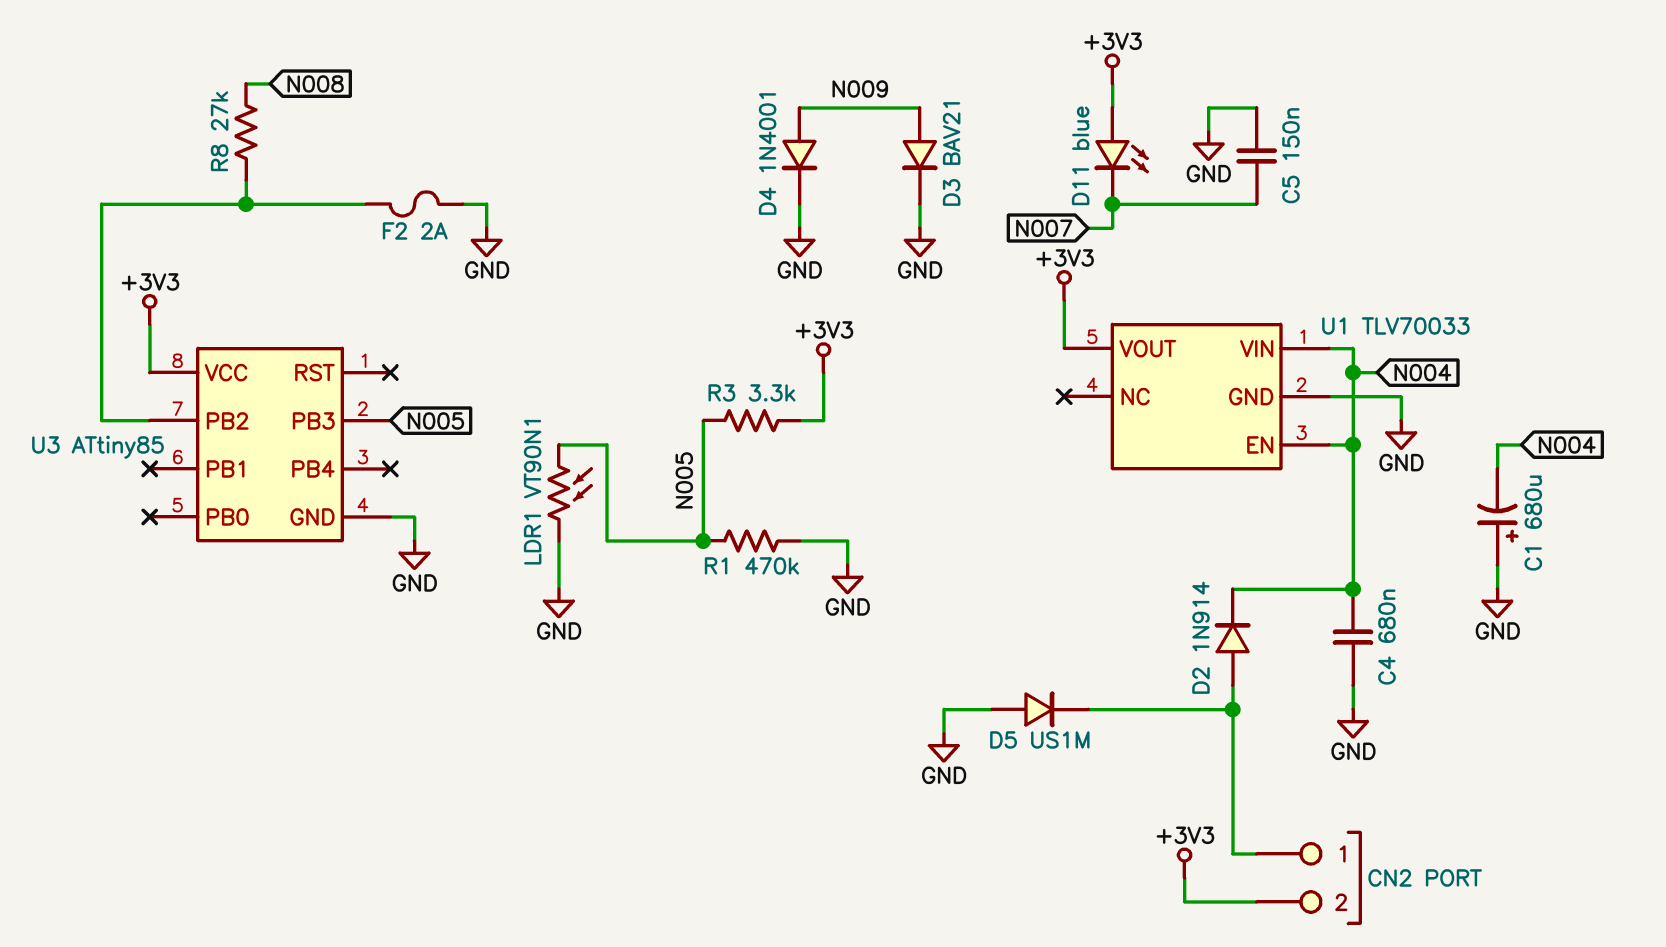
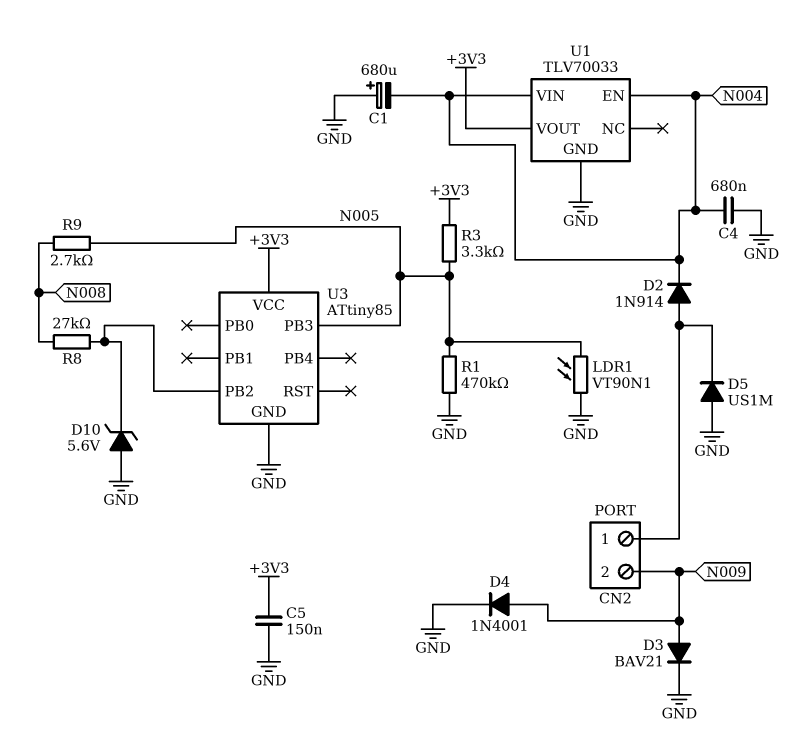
C5: 150nF (GND, N007) -> 150nF (+3V3, GND)
CN2 pin 2: +3V3 -> N009
D10: none -> zener 5.6V (A GND, K U3/PB2)
D11: LED blue (A +3V3, K N007) -> none
F2: 2A (GND, U3/PB2) -> none
R9: none -> 2.7k (N005, N008)

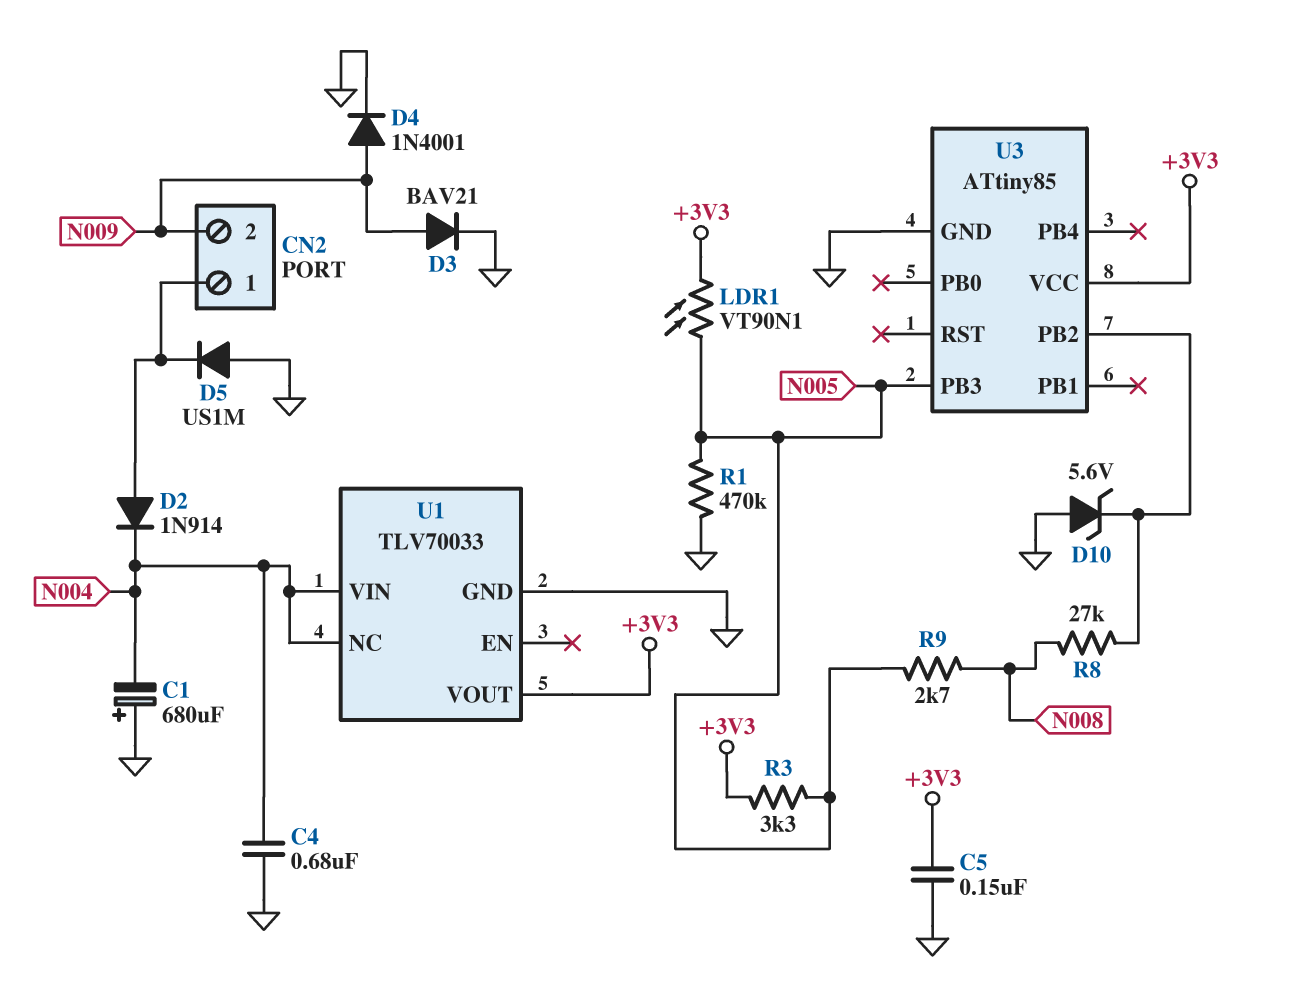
LDR1: VT90N1 (GND, N005) -> VT90N1 (+3V3, N005)
U1 pin EN: N004 -> none
U1 pin NC: none -> N004

